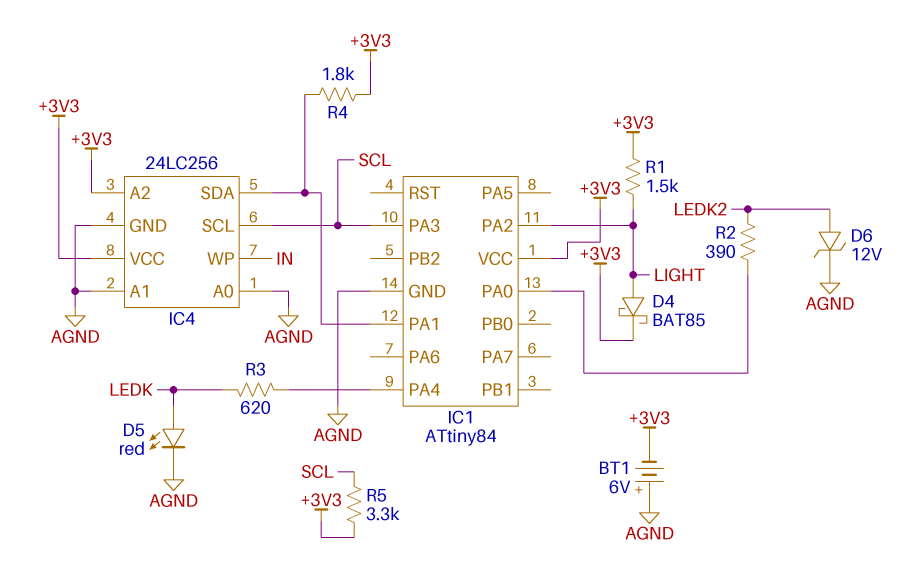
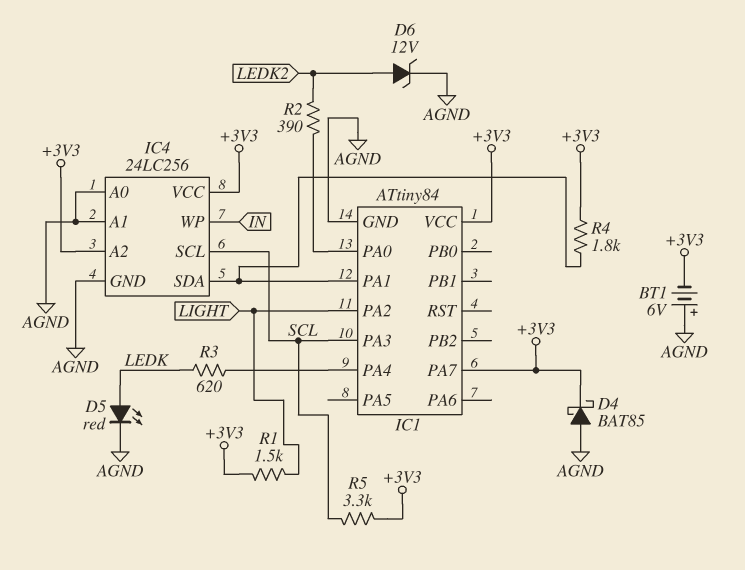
D4: schottky BAT85 (A LIGHT, K +3V3) -> schottky BAT85 (A AGND, K +3V3)
IC1 pin PA7: none -> +3V3

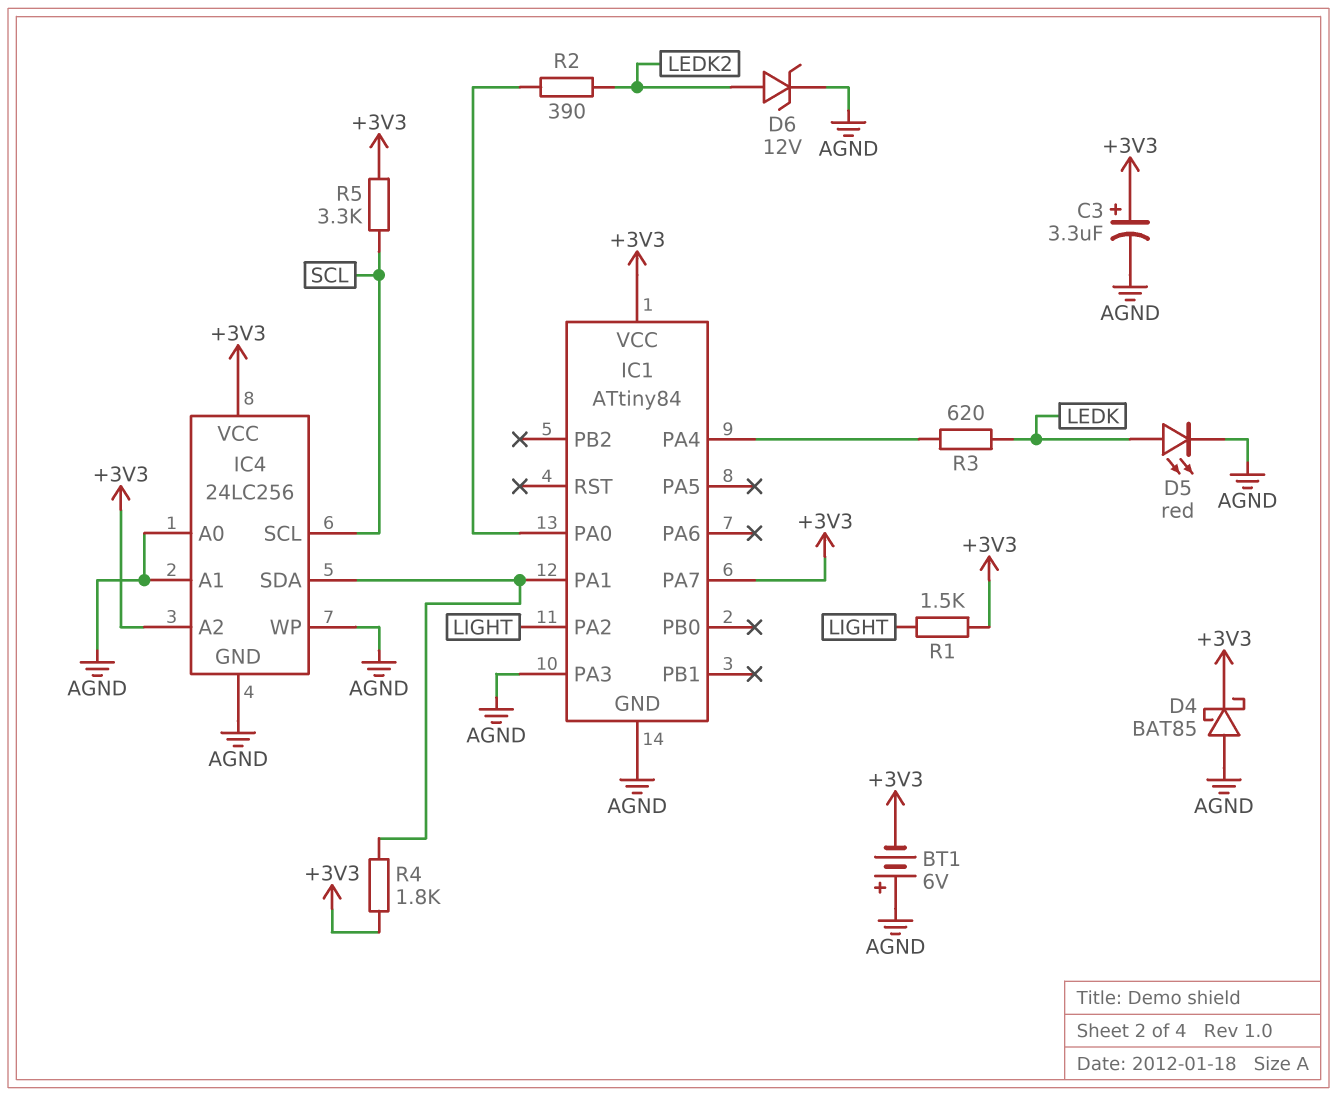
C3: none -> 3.3uF (plus +3V3, minus AGND)
IC1 pin PA3: SCL -> AGND
IC4 pin WP: IN -> AGND

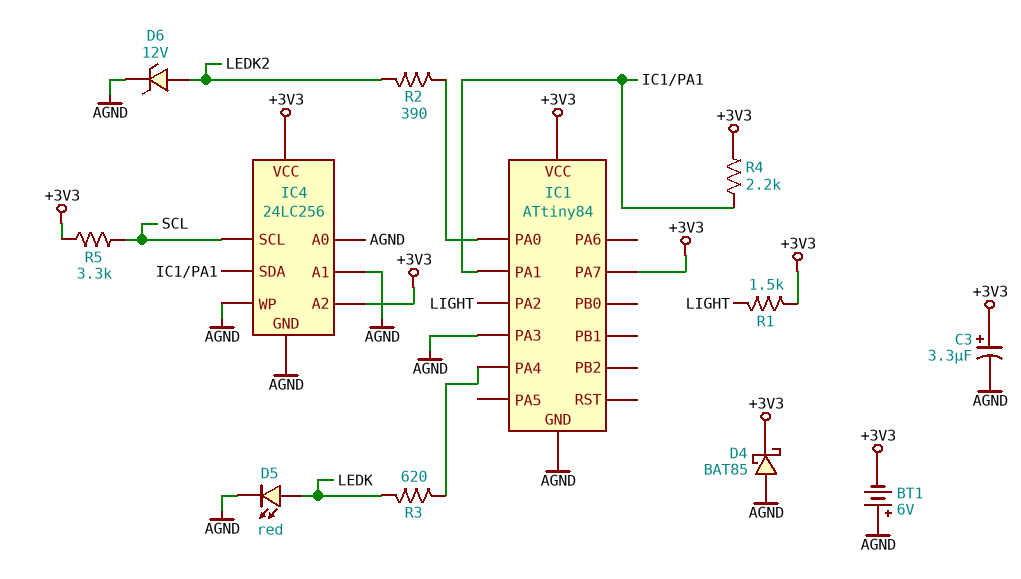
R4: 1.8k (+3V3, IC1/PA1) -> 2.2k (+3V3, IC1/PA1)

